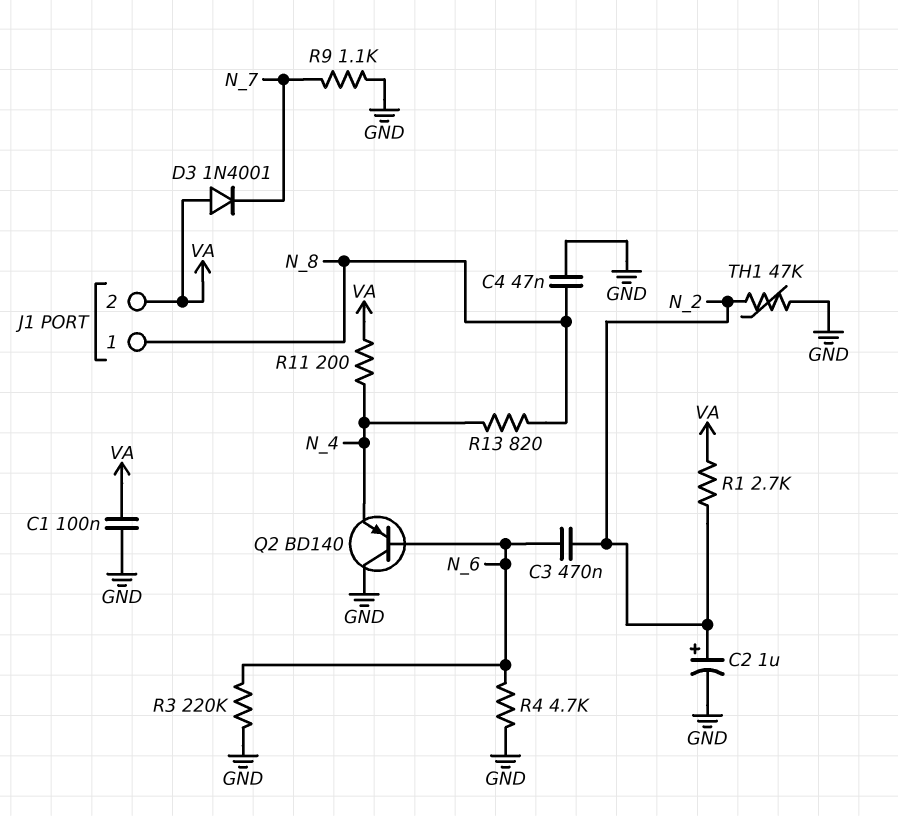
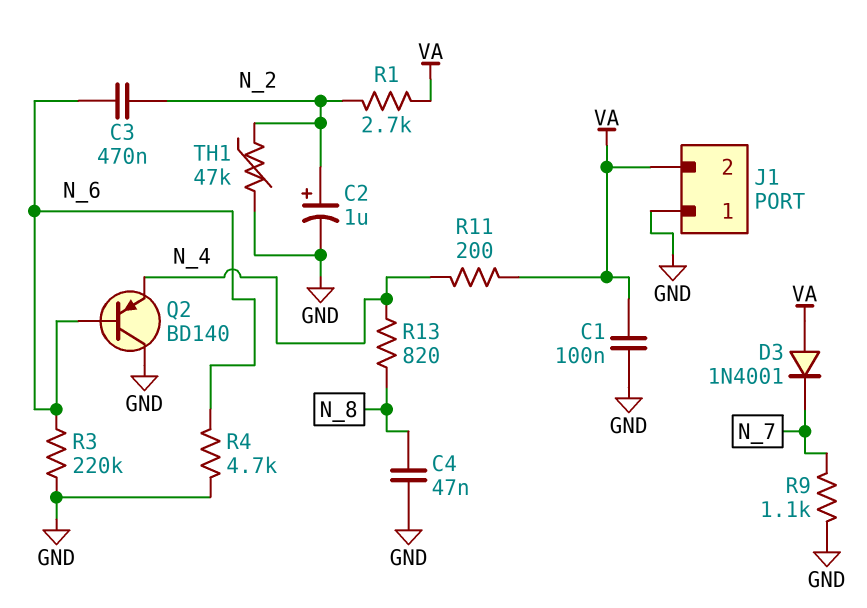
J1 pin 1: N_8 -> GND

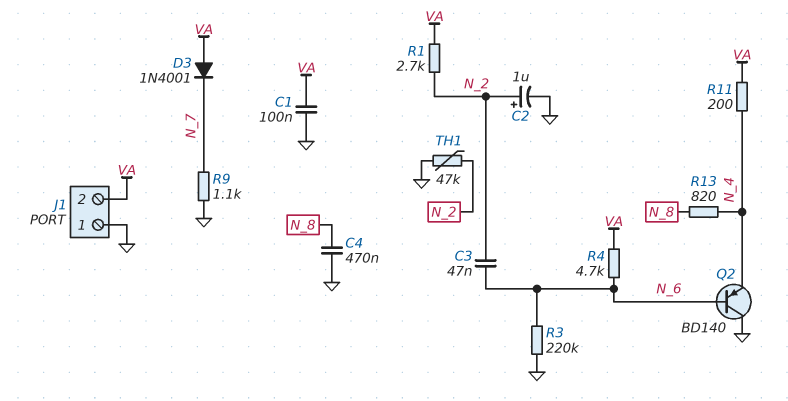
C3: 470nF (N_2, N_6) -> 47nF (N_2, N_6)
C4: 47nF (GND, N_8) -> 470nF (GND, N_8)
R4: 4.7k (GND, N_6) -> 4.7k (N_6, VA)

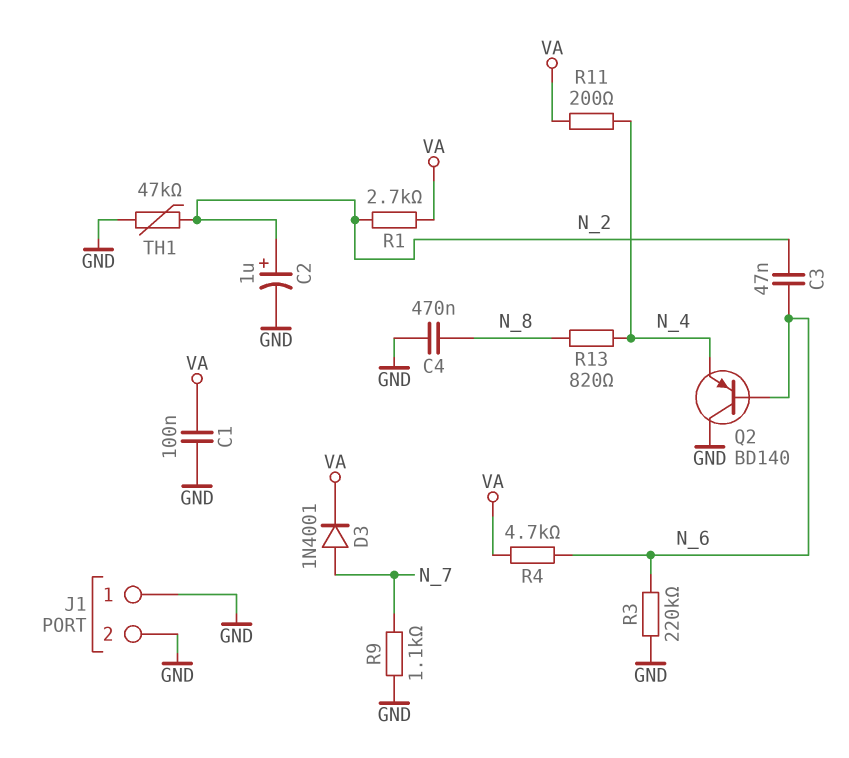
D3: diode 1N4001 (A VA, K N_7) -> diode 1N4001 (A N_7, K VA)
J1 pin 2: VA -> GND

